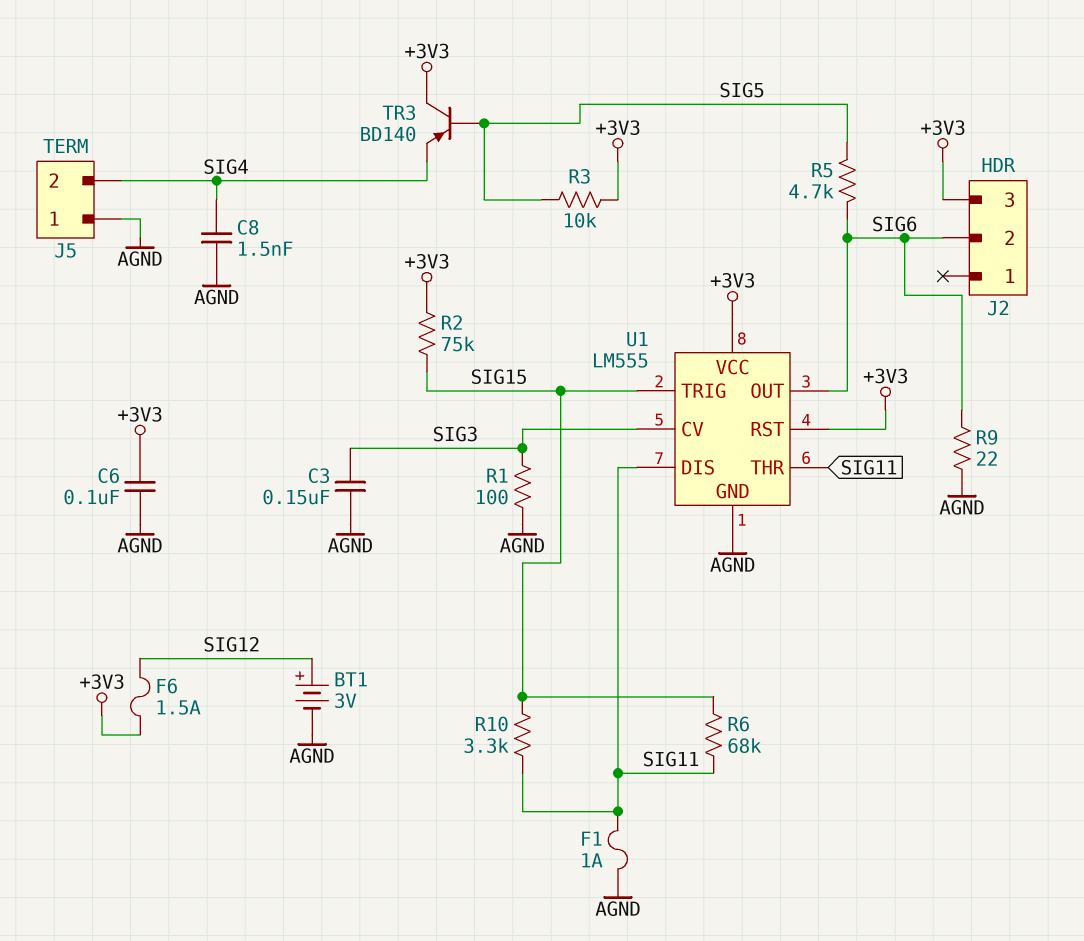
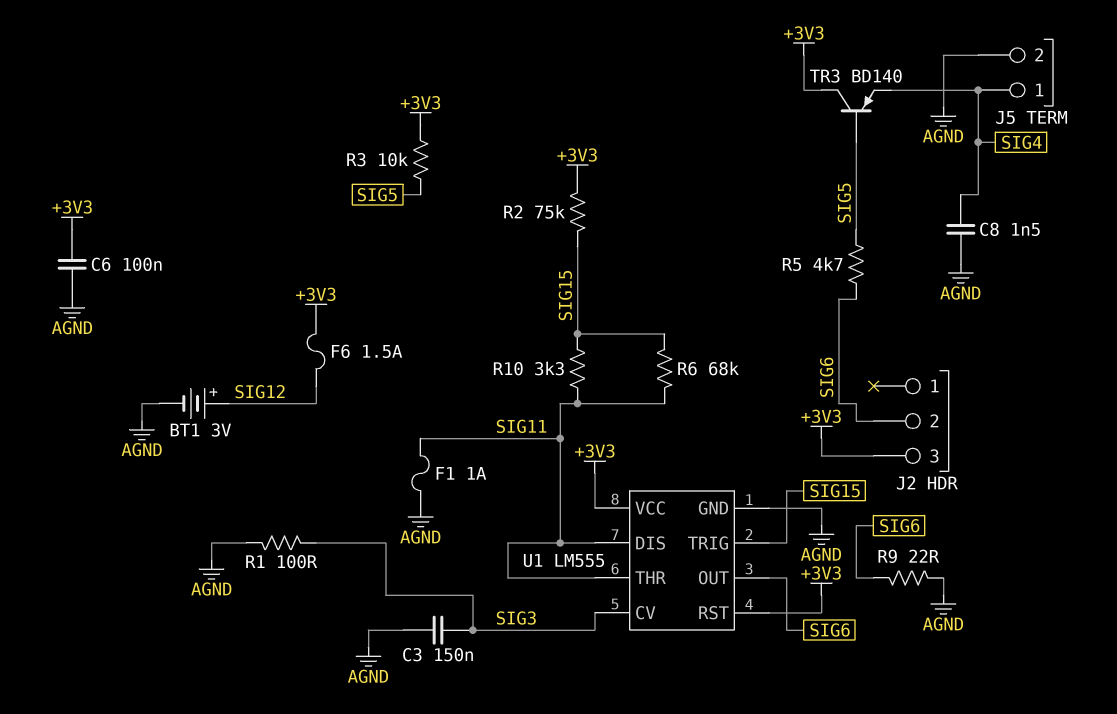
J5 pin 1: AGND -> SIG4
J5 pin 2: SIG4 -> AGND

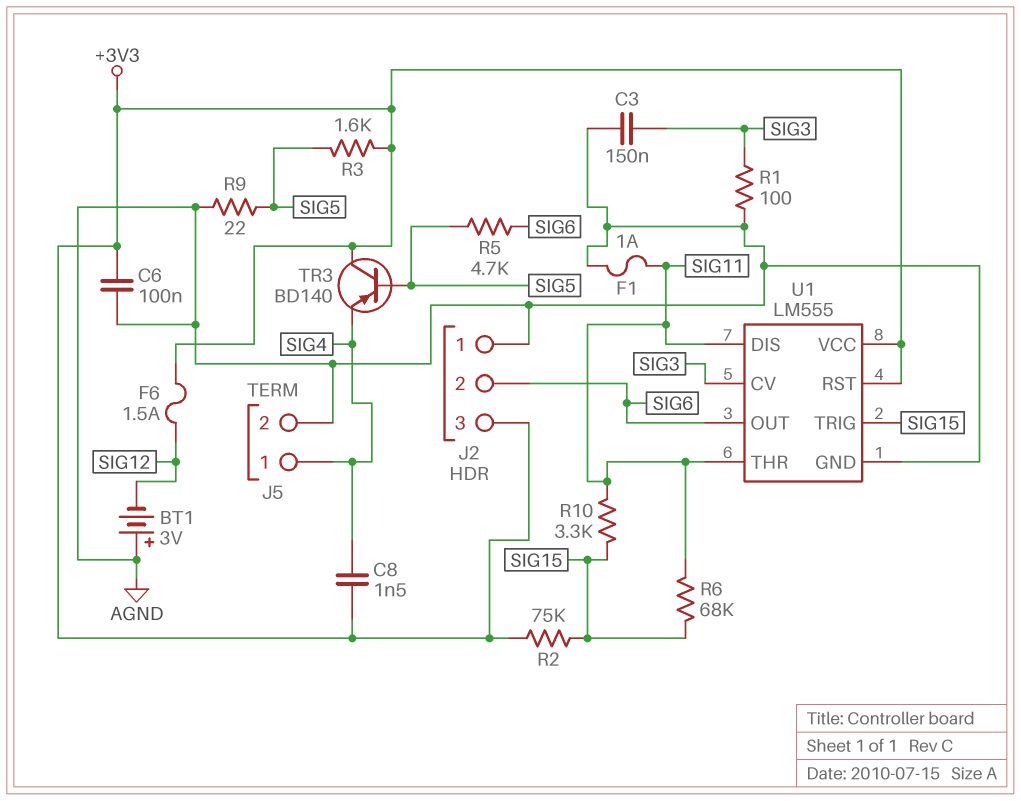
BT1: 3V (plus SIG12, minus AGND) -> 3V (plus AGND, minus SIG12)
C8: 1.5nF (AGND, SIG4) -> 1.5nF (+3V3, SIG4)
J2 pin 1: none -> AGND
R3: 10k (+3V3, SIG5) -> 1.6k (+3V3, SIG5)
R9: 22 (AGND, SIG6) -> 22 (AGND, SIG5)

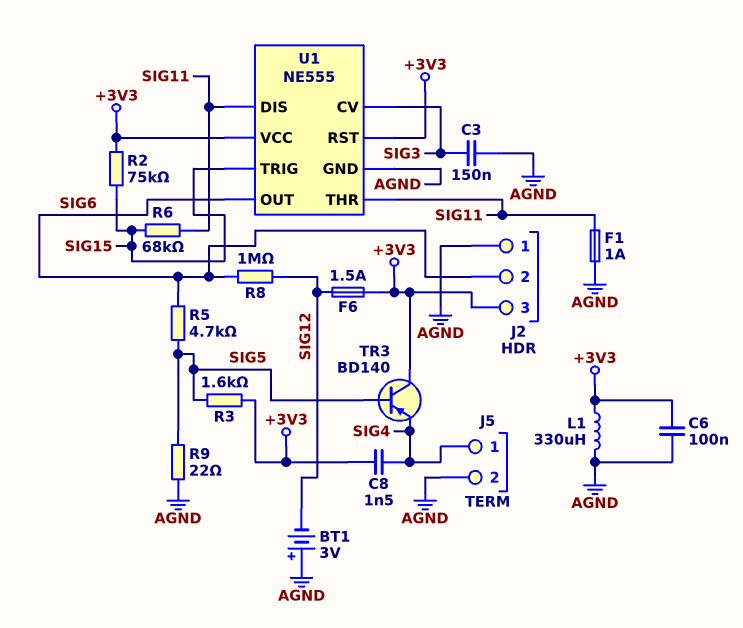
L1: none -> 330uH (+3V3, AGND)
R1: 100 (AGND, SIG3) -> none
R8: none -> 1M (SIG6, SIG12)
R10: 3.3k (SIG11, SIG15) -> none
U1: LM555 -> NE555

